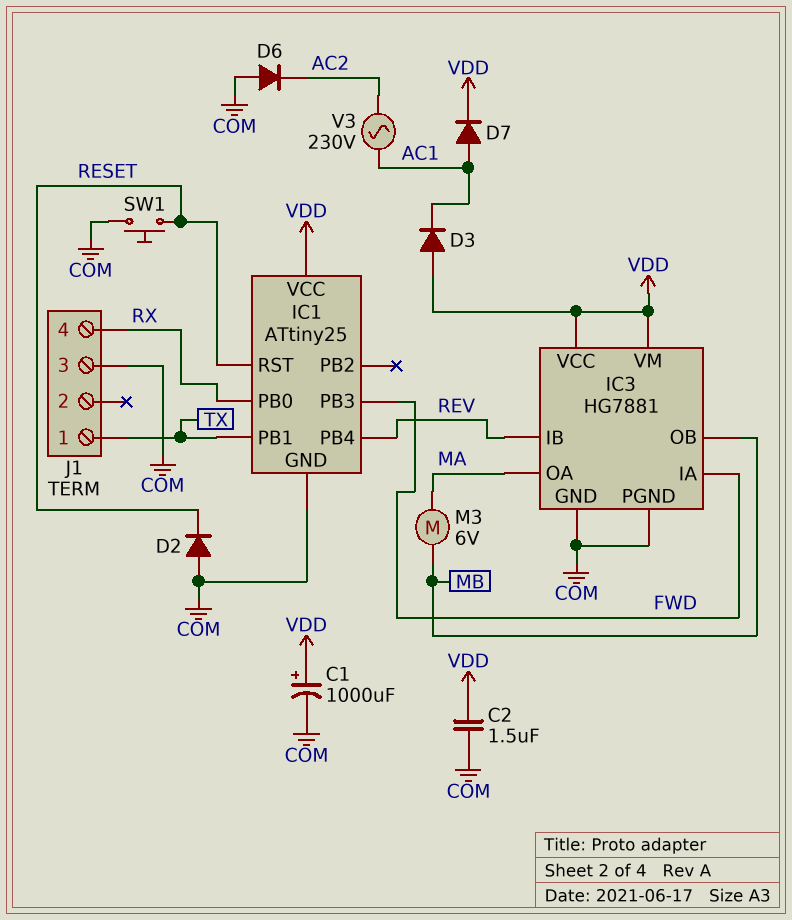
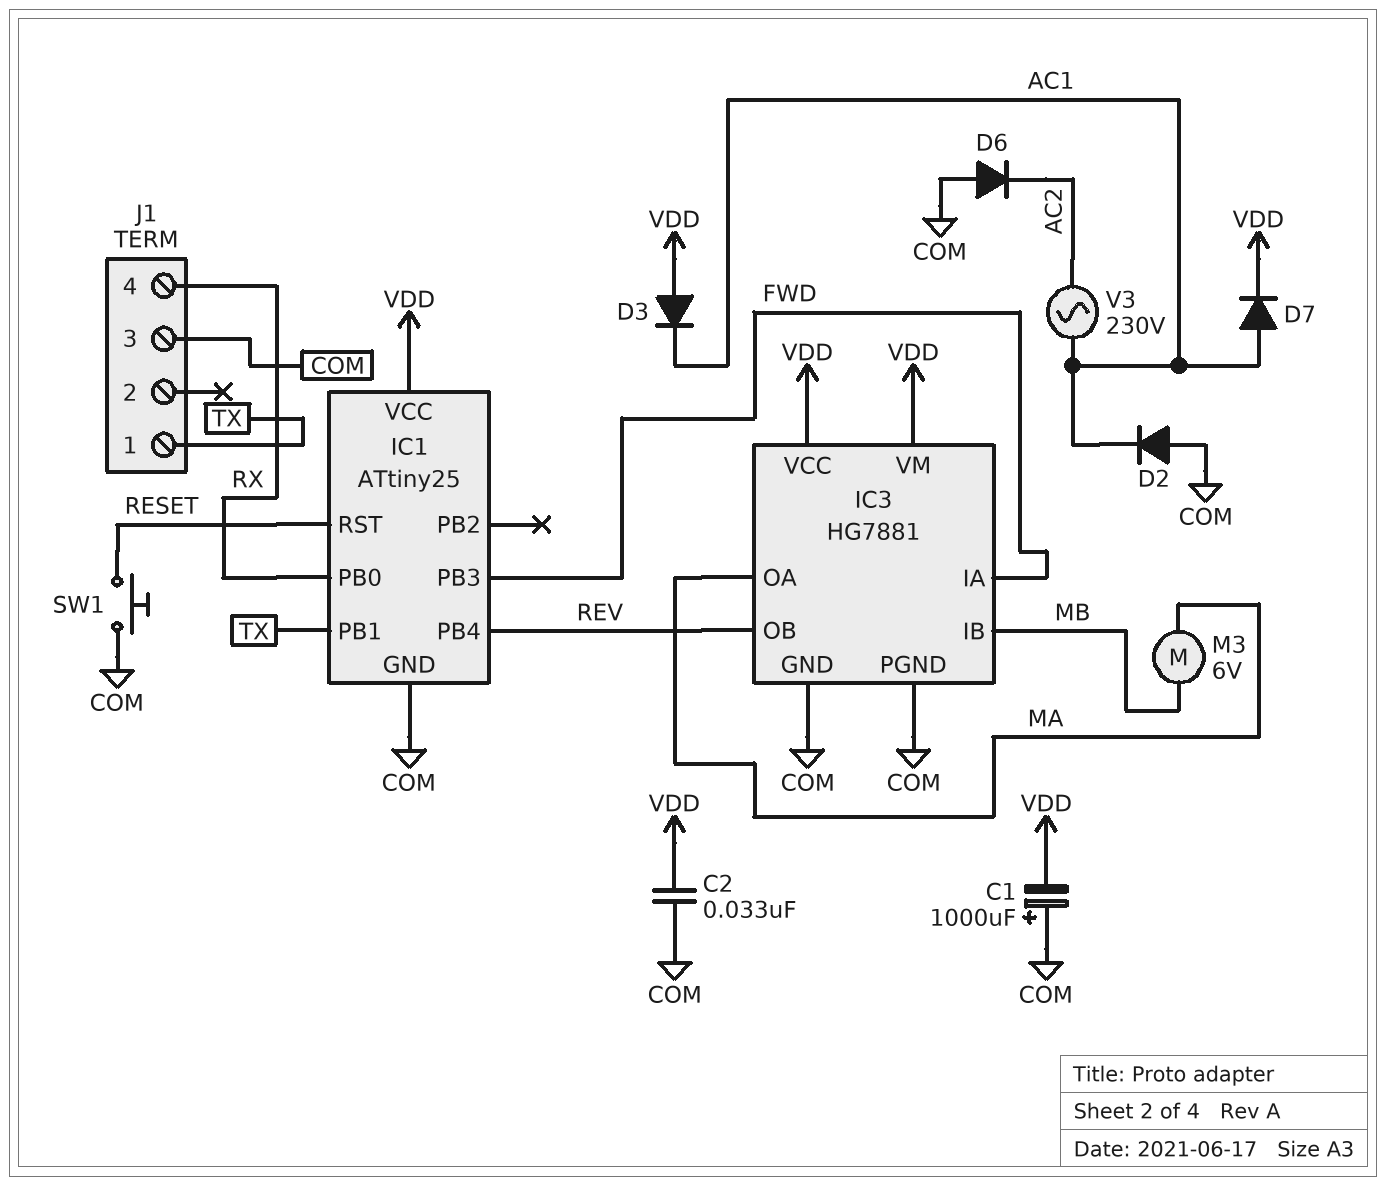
C1: 1000uF (plus VDD, minus COM) -> 1000uF (plus COM, minus VDD)
C2: 1.5uF (COM, VDD) -> 33nF (COM, VDD)
D2: diode (A COM, K RESET) -> diode (A COM, K AC1)
IC3 pin IB: REV -> MB
IC3 pin OB: MB -> REV

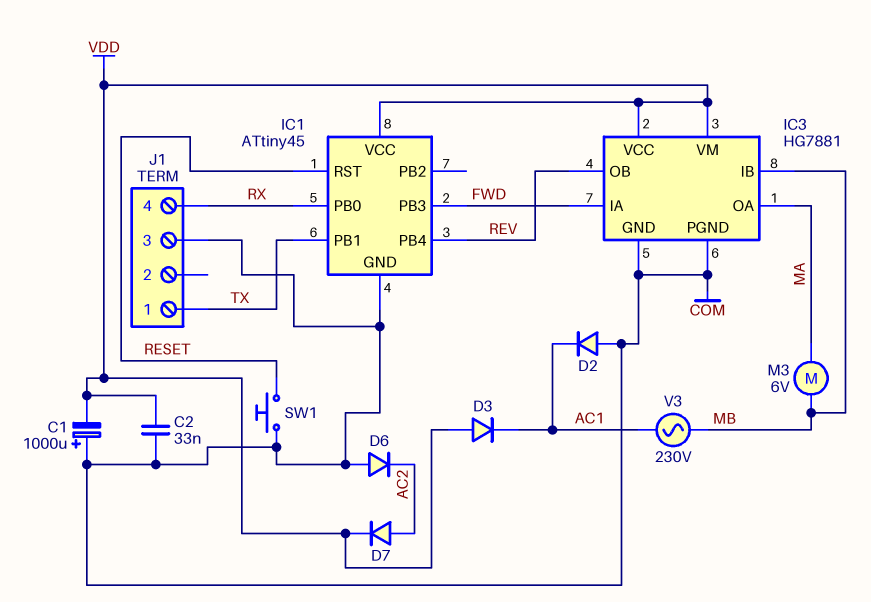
D7: diode (A AC1, K VDD) -> diode (A AC2, K VDD)
IC1: ATtiny25 -> ATtiny45
V3: AC 230V (AC1, AC2) -> AC 230V (AC1, MB)

